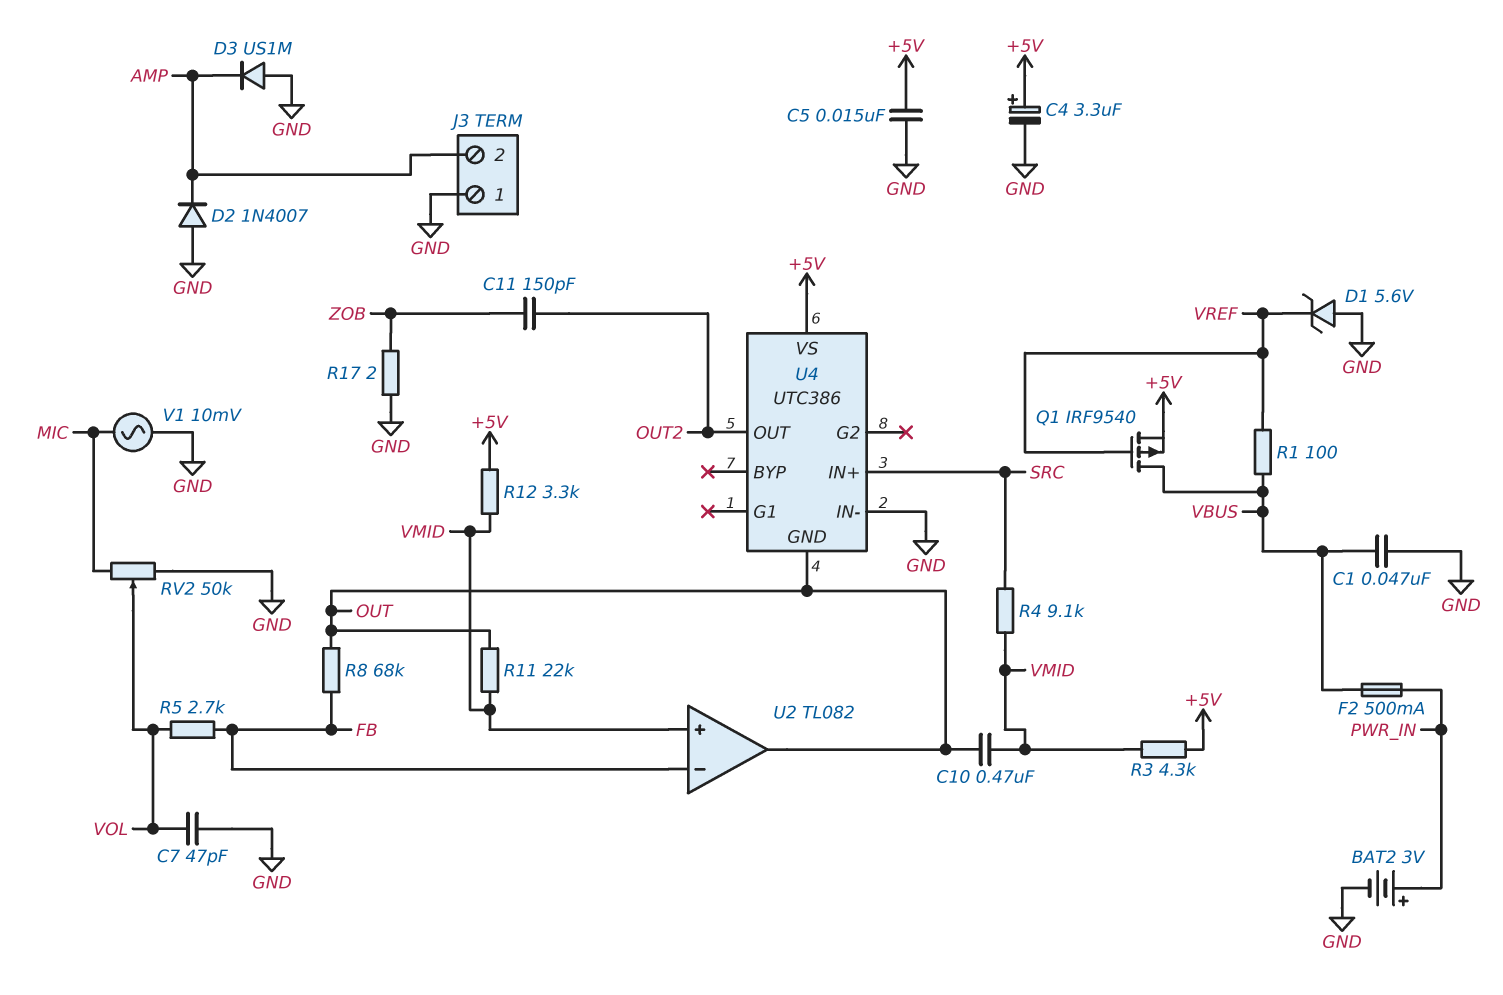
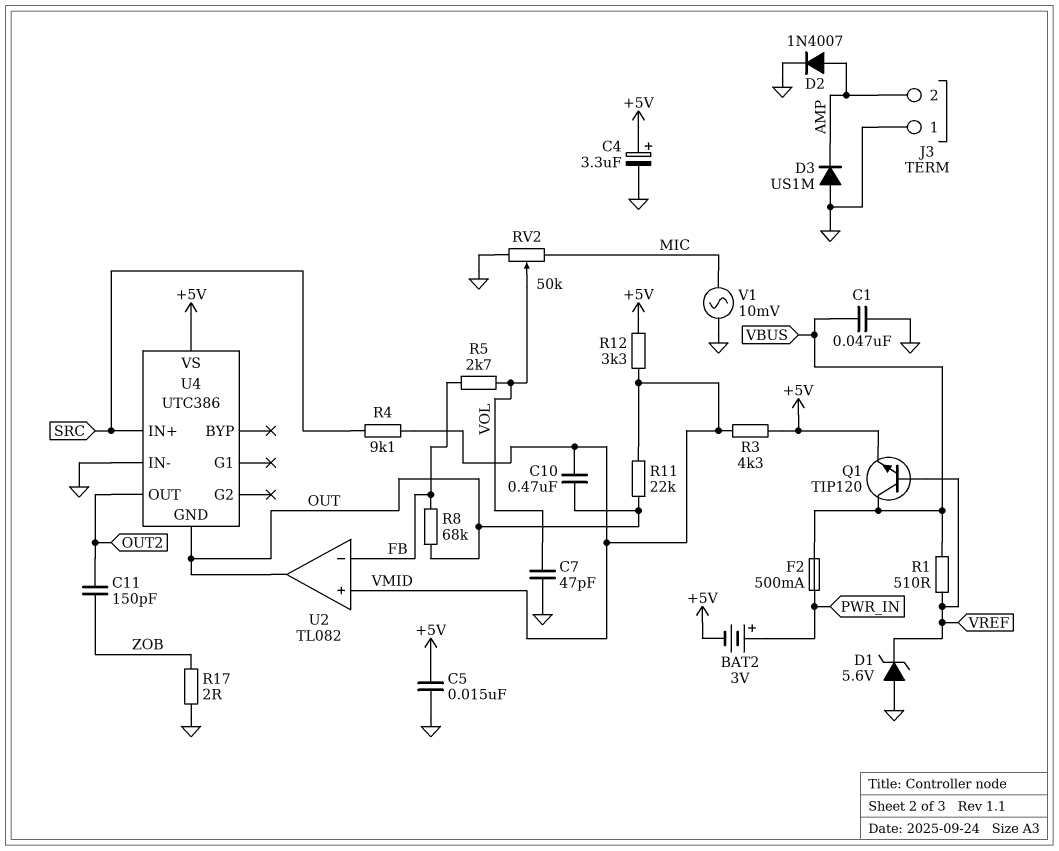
BAT2: 3V (plus PWR_IN, minus GND) -> 3V (plus PWR_IN, minus +5V)
D2: diode 1N4007 (A GND, K AMP) -> diode 1N4007 (A AMP, K GND)
Q1: PMOS IRF9540 (G VREF, D VBUS, S +5V) -> NPN TIP120 (B VREF, C VBUS, E +5V)
R1: 100 (VBUS, VREF) -> 510 (VBUS, VREF)

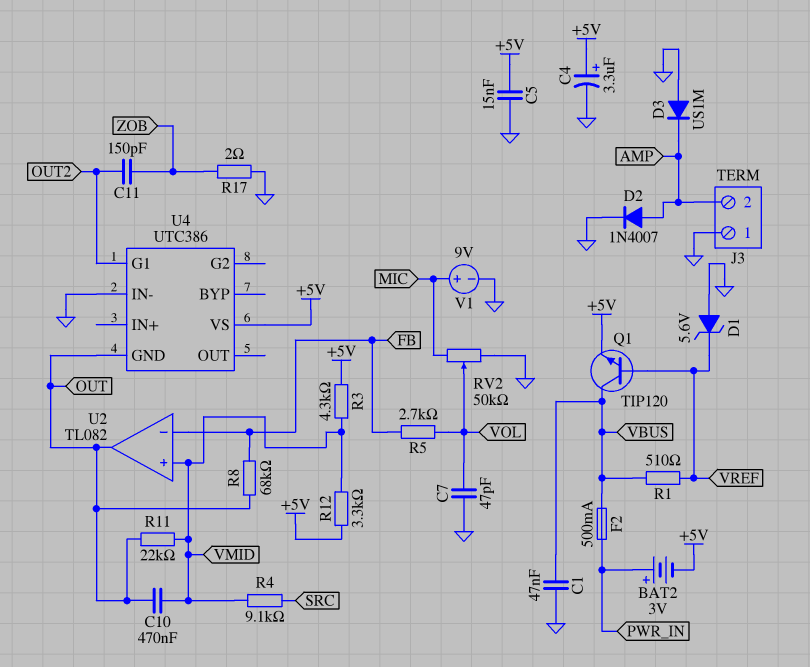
U4 pin G1: none -> OUT2
U4 pin IN+: SRC -> none
U4 pin OUT: OUT2 -> none
V1: AC 10mV (GND, MIC) -> 9V (plus MIC, minus GND)

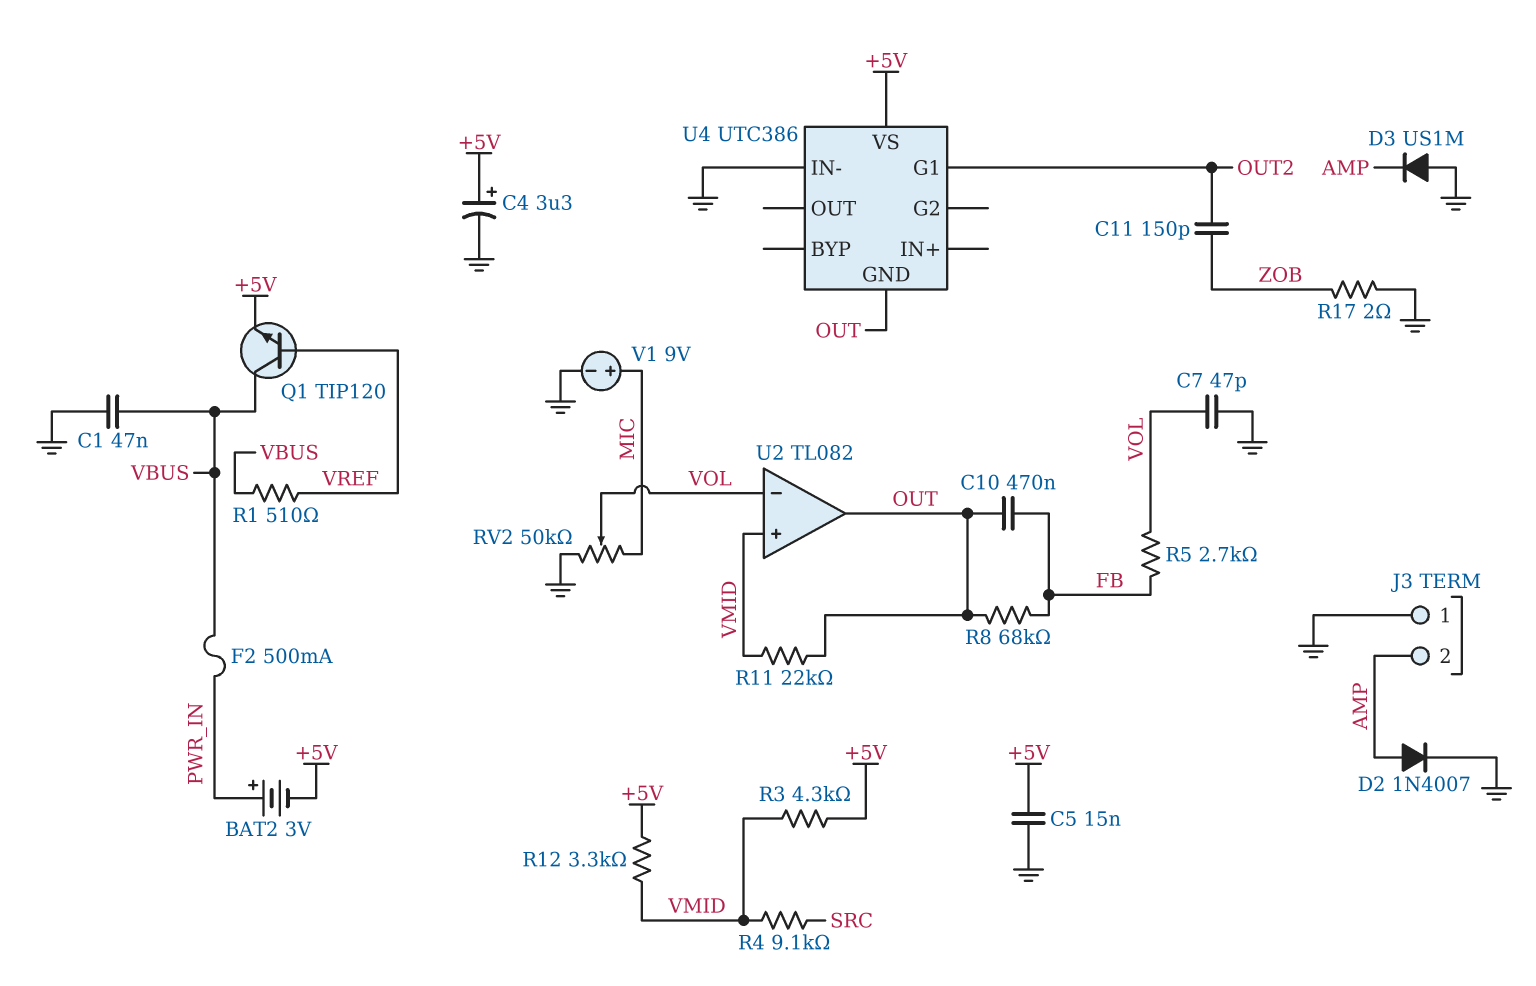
C10: 470nF (OUT, VMID) -> 470nF (FB, OUT)
D1: zener 5.6V (A GND, K VREF) -> none
U2 pin in-: FB -> VOL

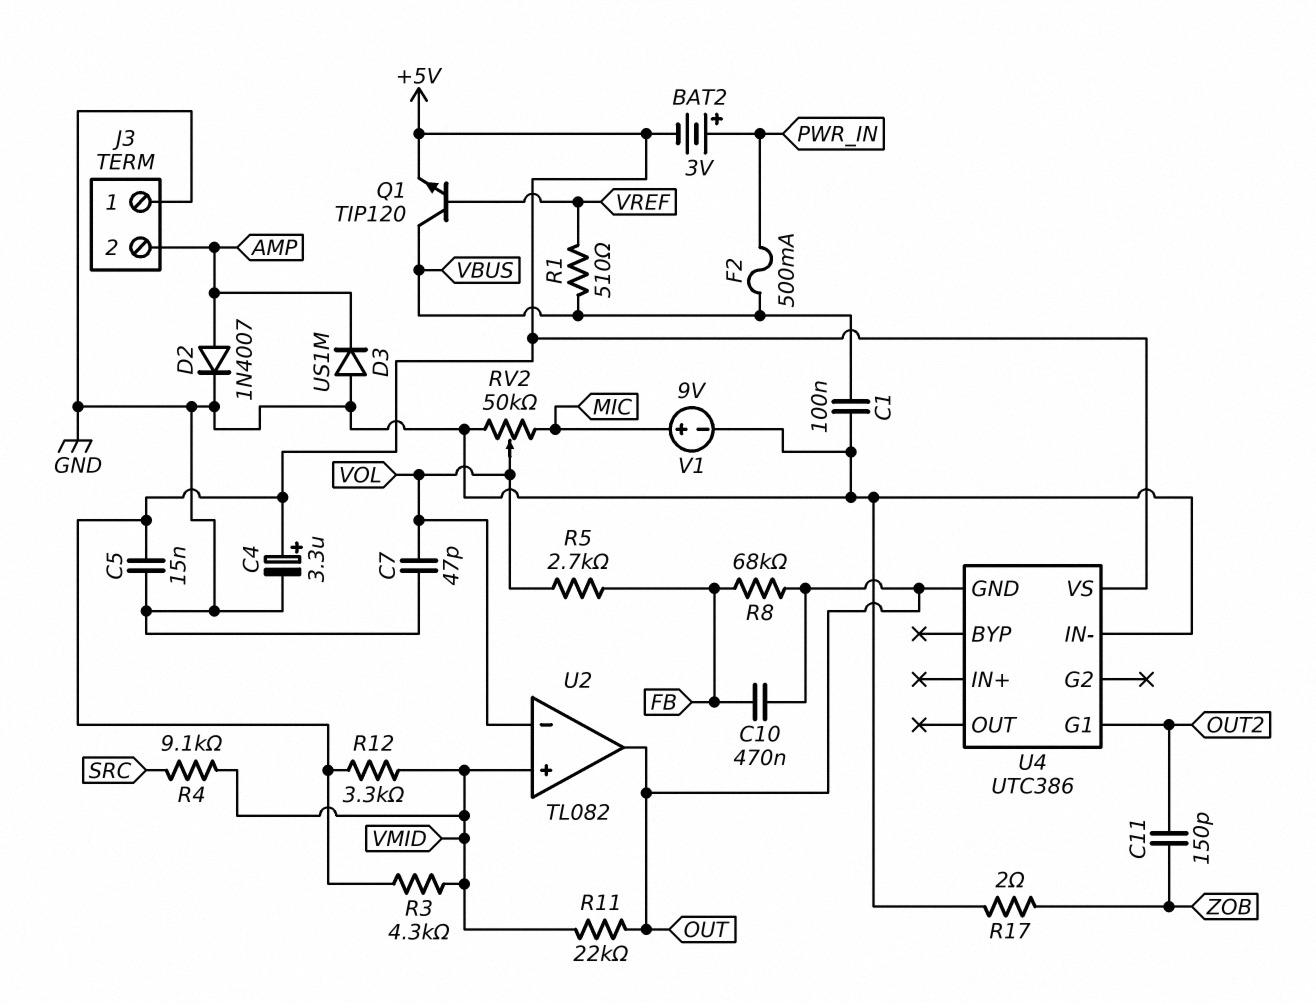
C1: 47nF (GND, VBUS) -> 100nF (GND, VBUS)

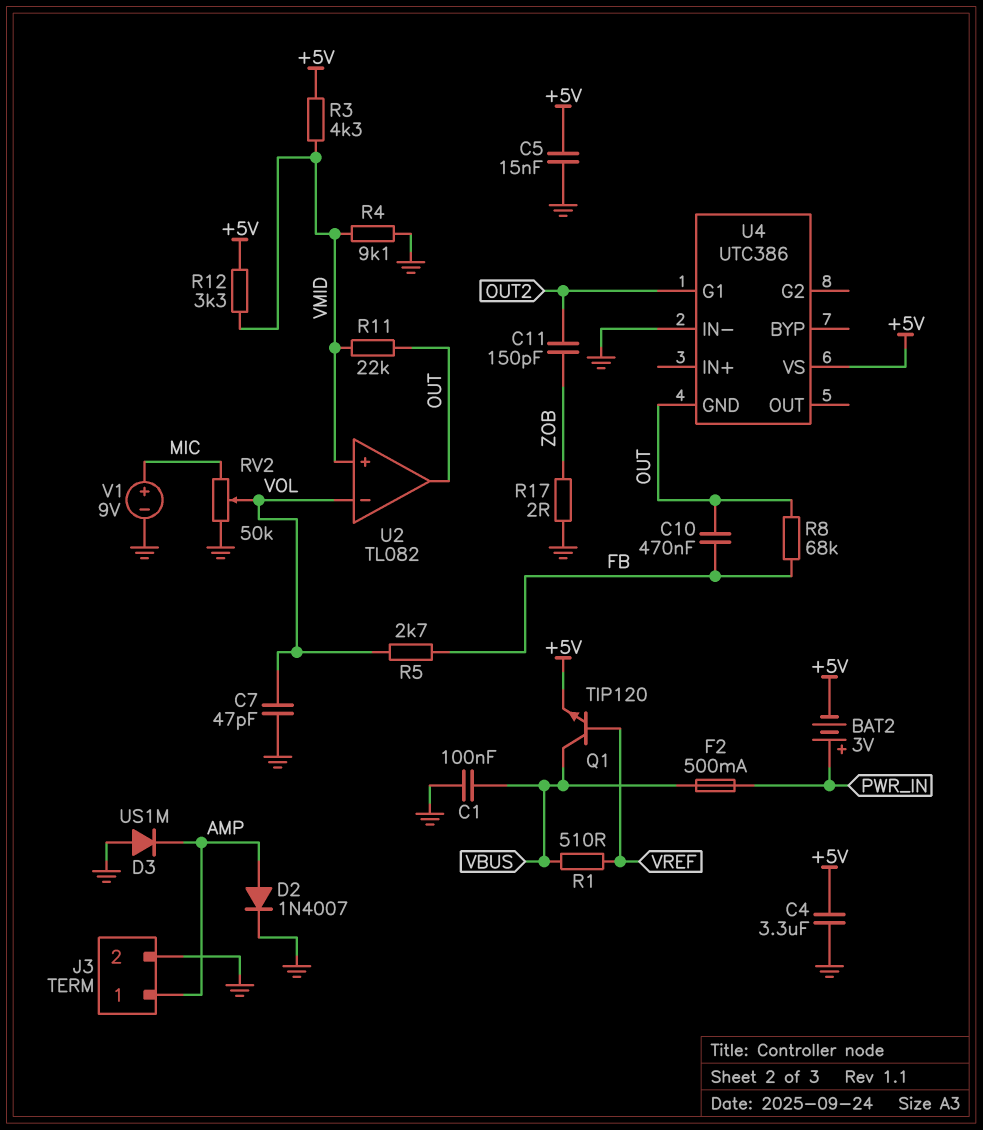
C4: 3.3uF (plus +5V, minus GND) -> 3.3uF (+5V, GND)
J3 pin 1: GND -> AMP
J3 pin 2: AMP -> GND
R4: 9.1k (SRC, VMID) -> 9.1k (GND, VMID)

